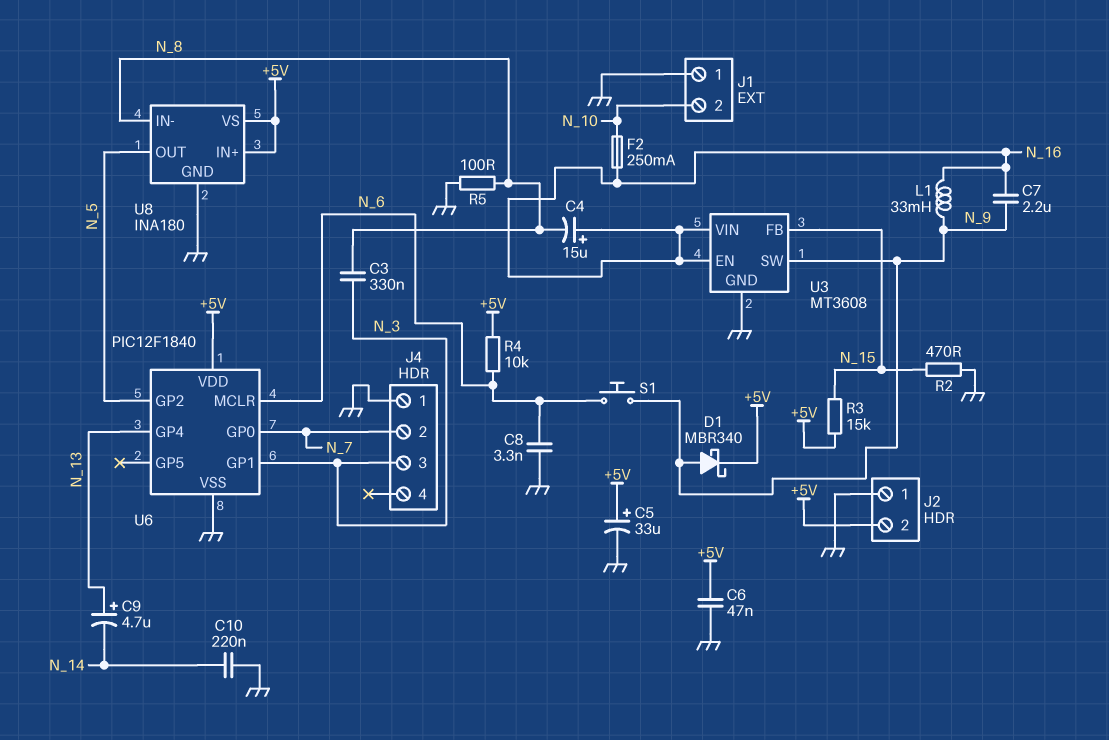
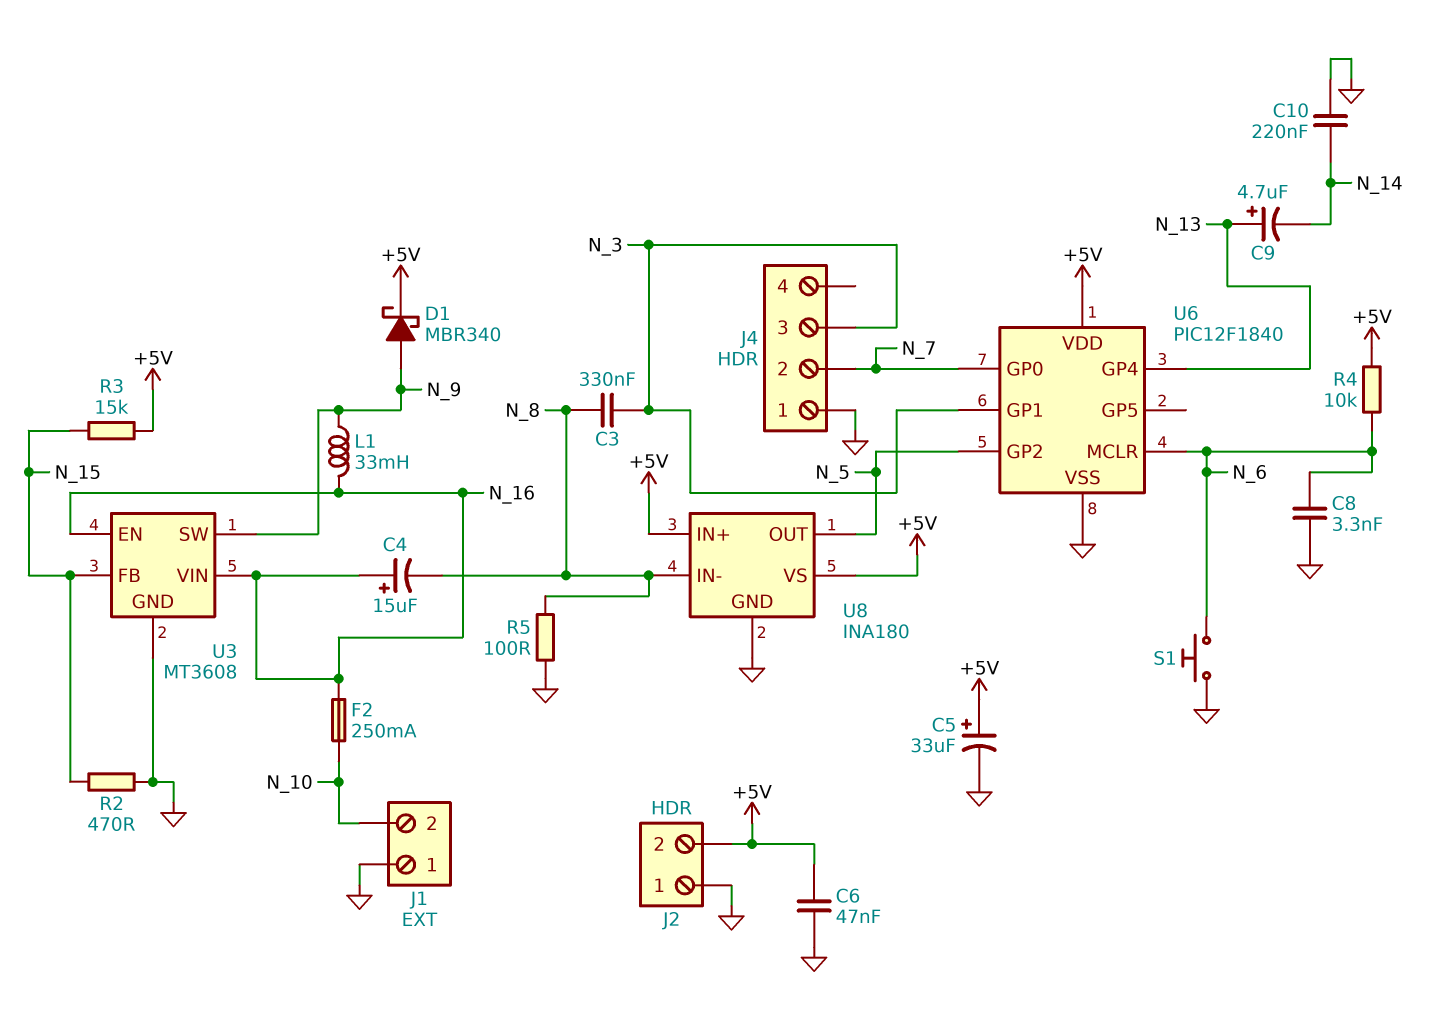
C7: 2.2uF (N_9, N_16) -> none
S1: button (N_6, N_9) -> button (GND, N_6)

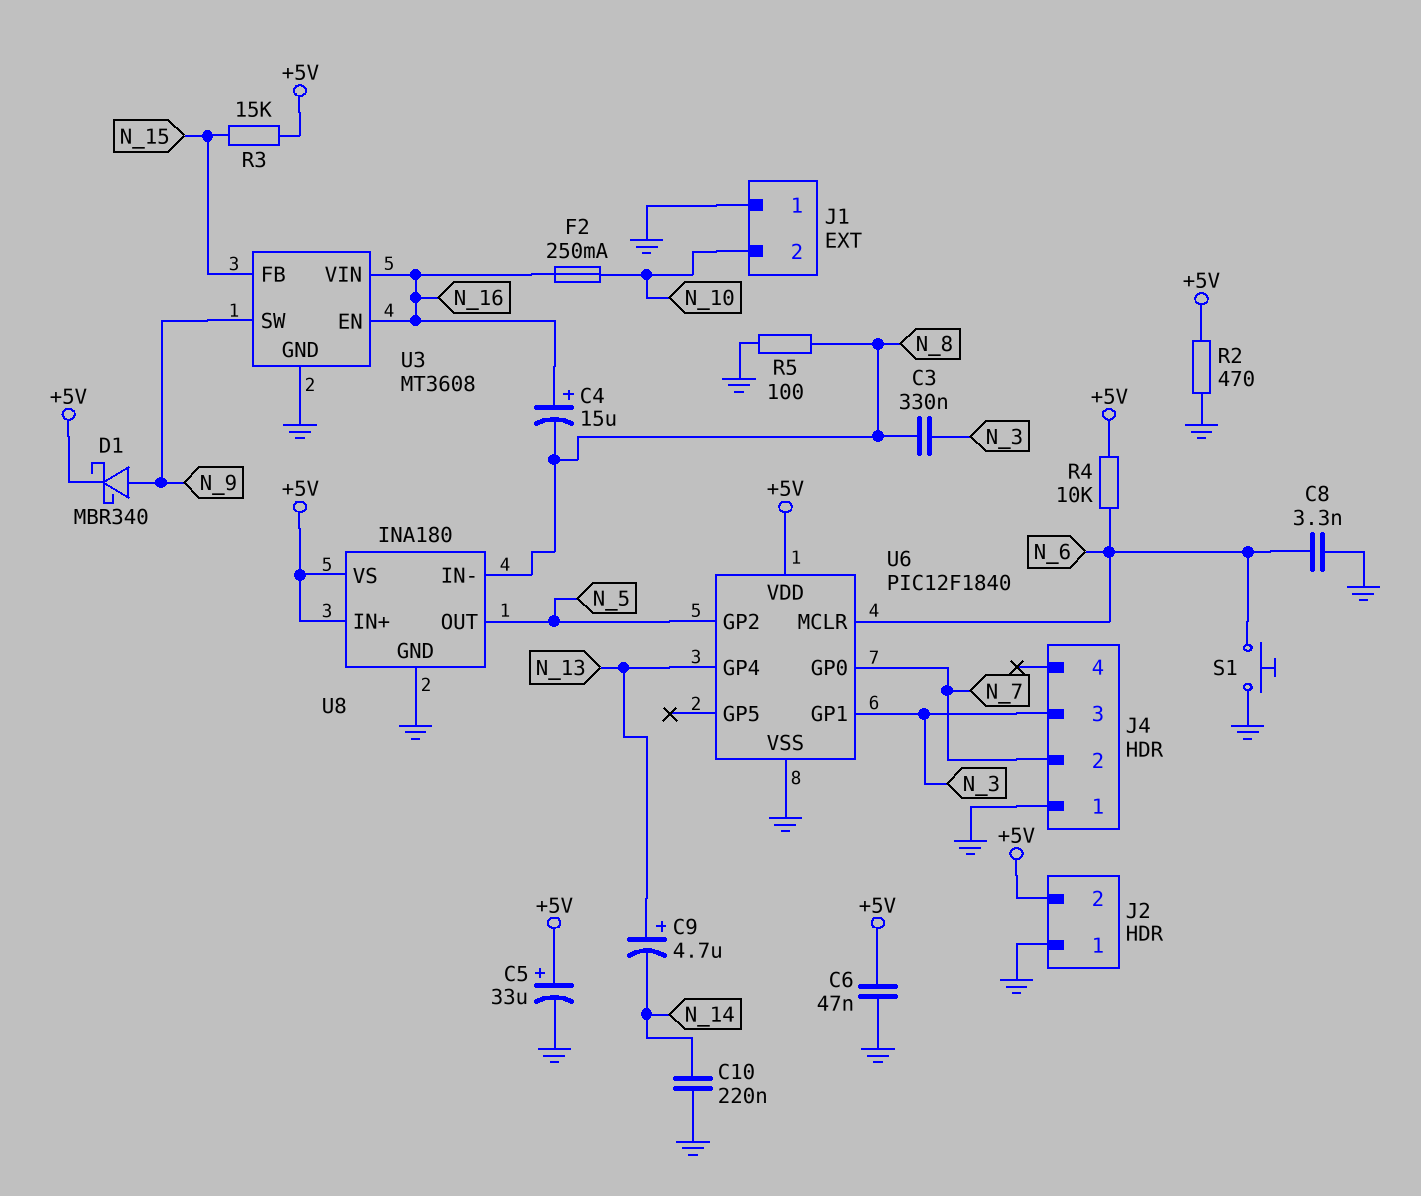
L1: 33mH (N_9, N_16) -> none
R2: 470 (GND, N_15) -> 470 (+5V, GND)

